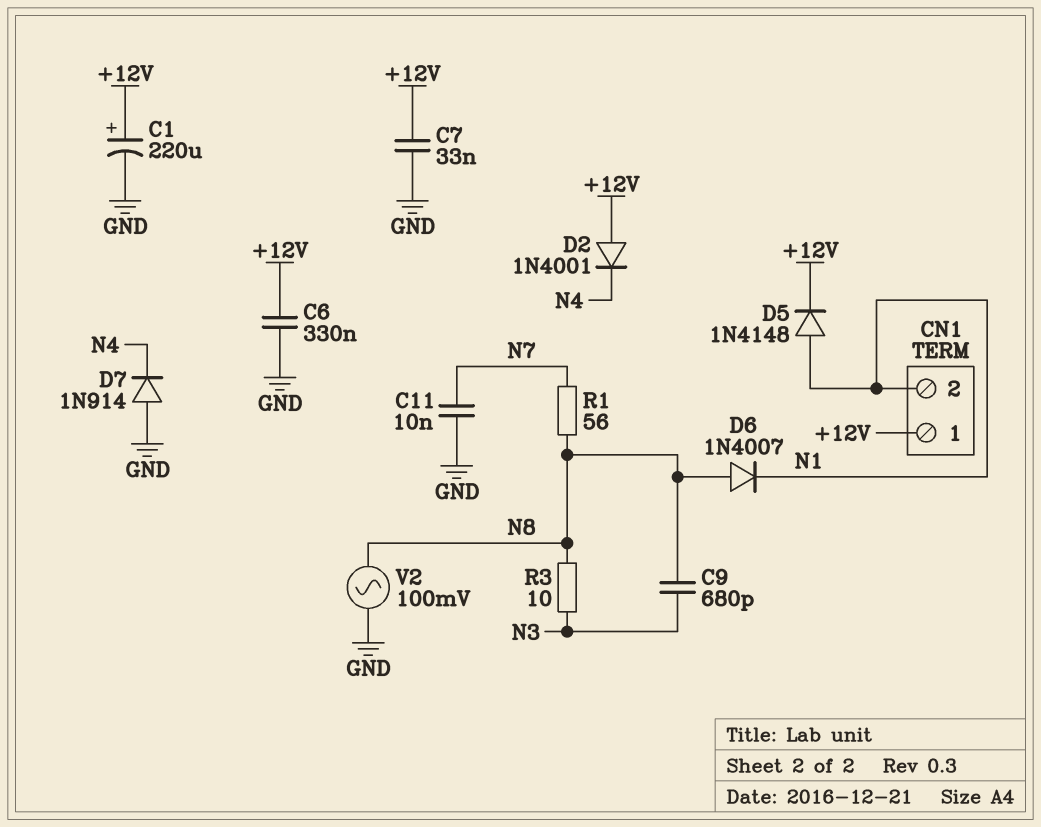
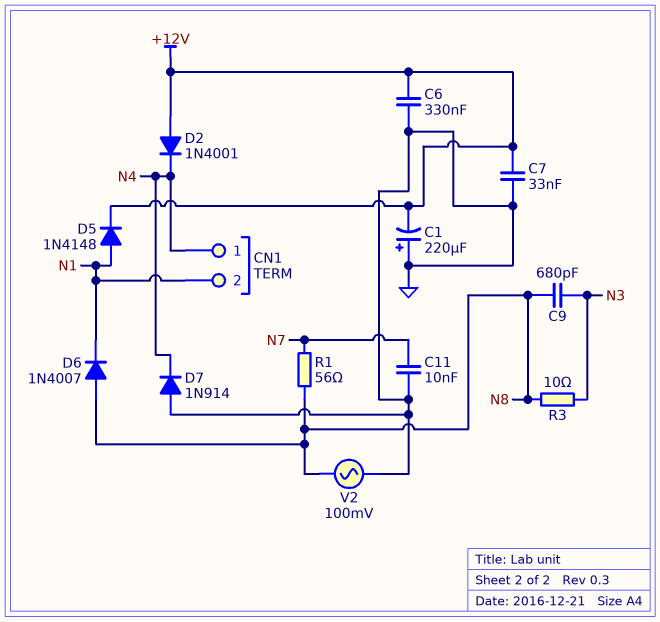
C1: 220uF (plus +12V, minus GND) -> 220uF (plus GND, minus +12V)
CN1 pin 1: +12V -> N4

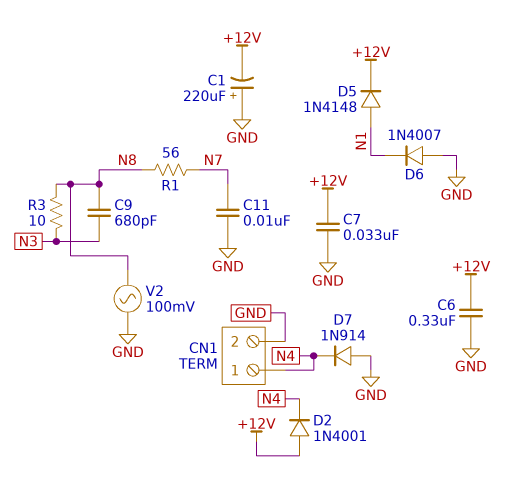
CN1 pin 2: N1 -> GND
D6: diode 1N4007 (A N8, K N1) -> diode 1N4007 (A GND, K N1)

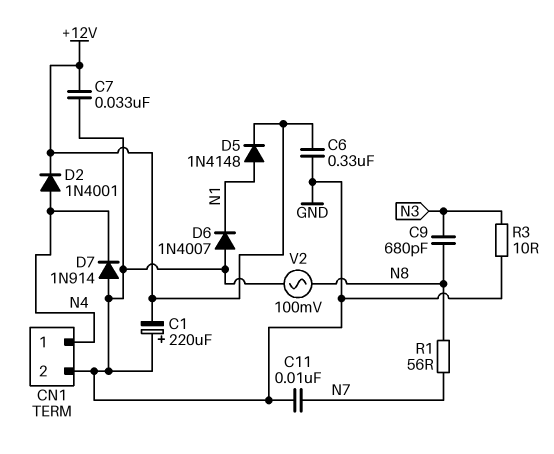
D2: diode 1N4001 (A +12V, K N4) -> diode 1N4001 (A N4, K +12V)
R3: 10 (N3, N8) -> 10 (GND, N3)

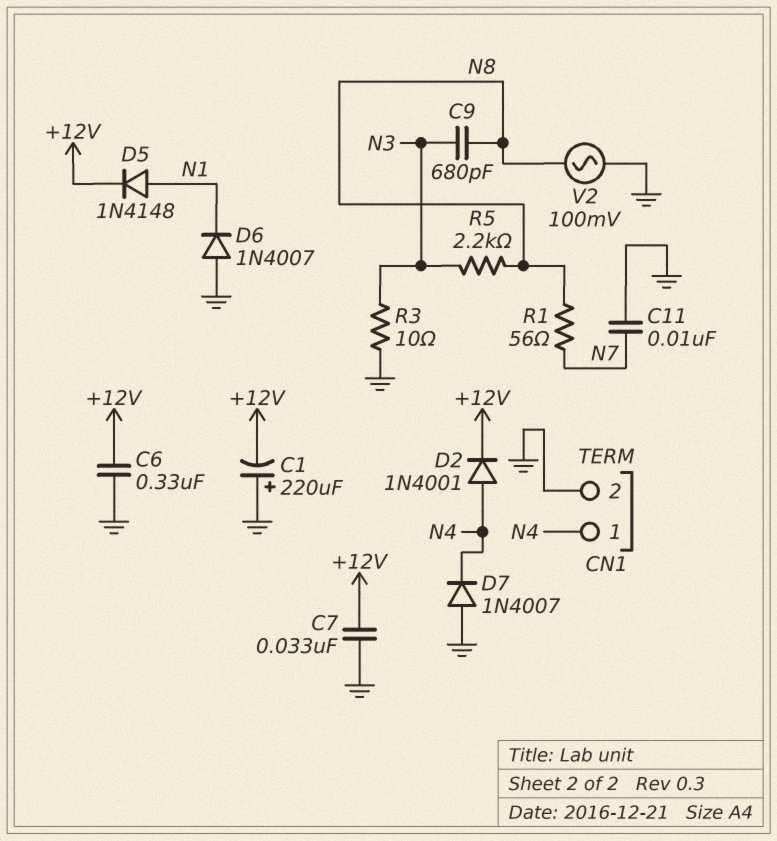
D7: diode 1N914 (A GND, K N4) -> diode 1N4007 (A GND, K N4)
R5: none -> 2.2k (N3, N8)

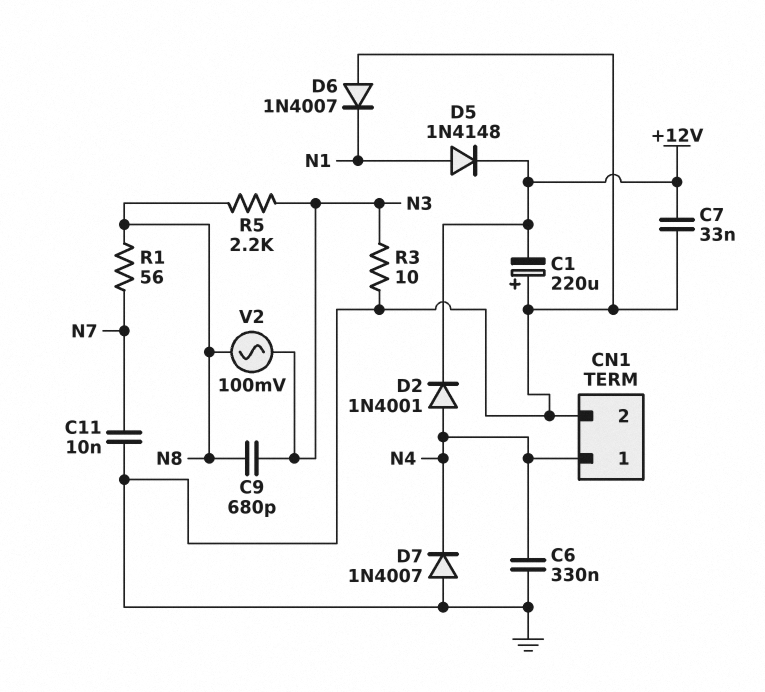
C6: 330nF (+12V, GND) -> 330nF (GND, N4)
V2: AC 100mV (GND, N8) -> AC 100mV (N3, N8)

